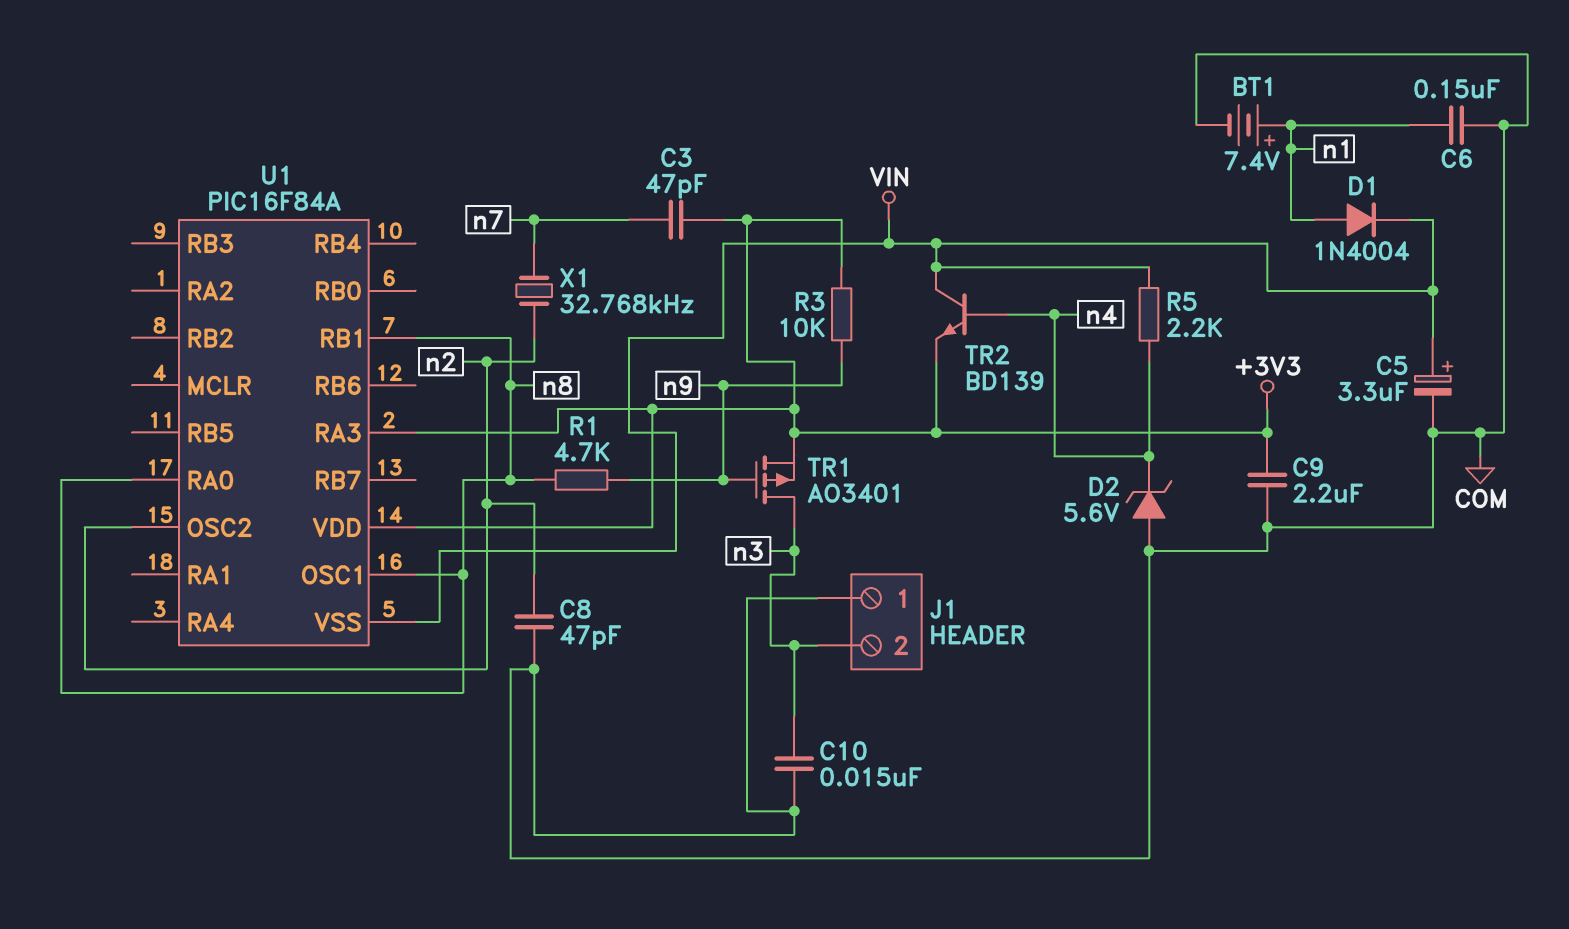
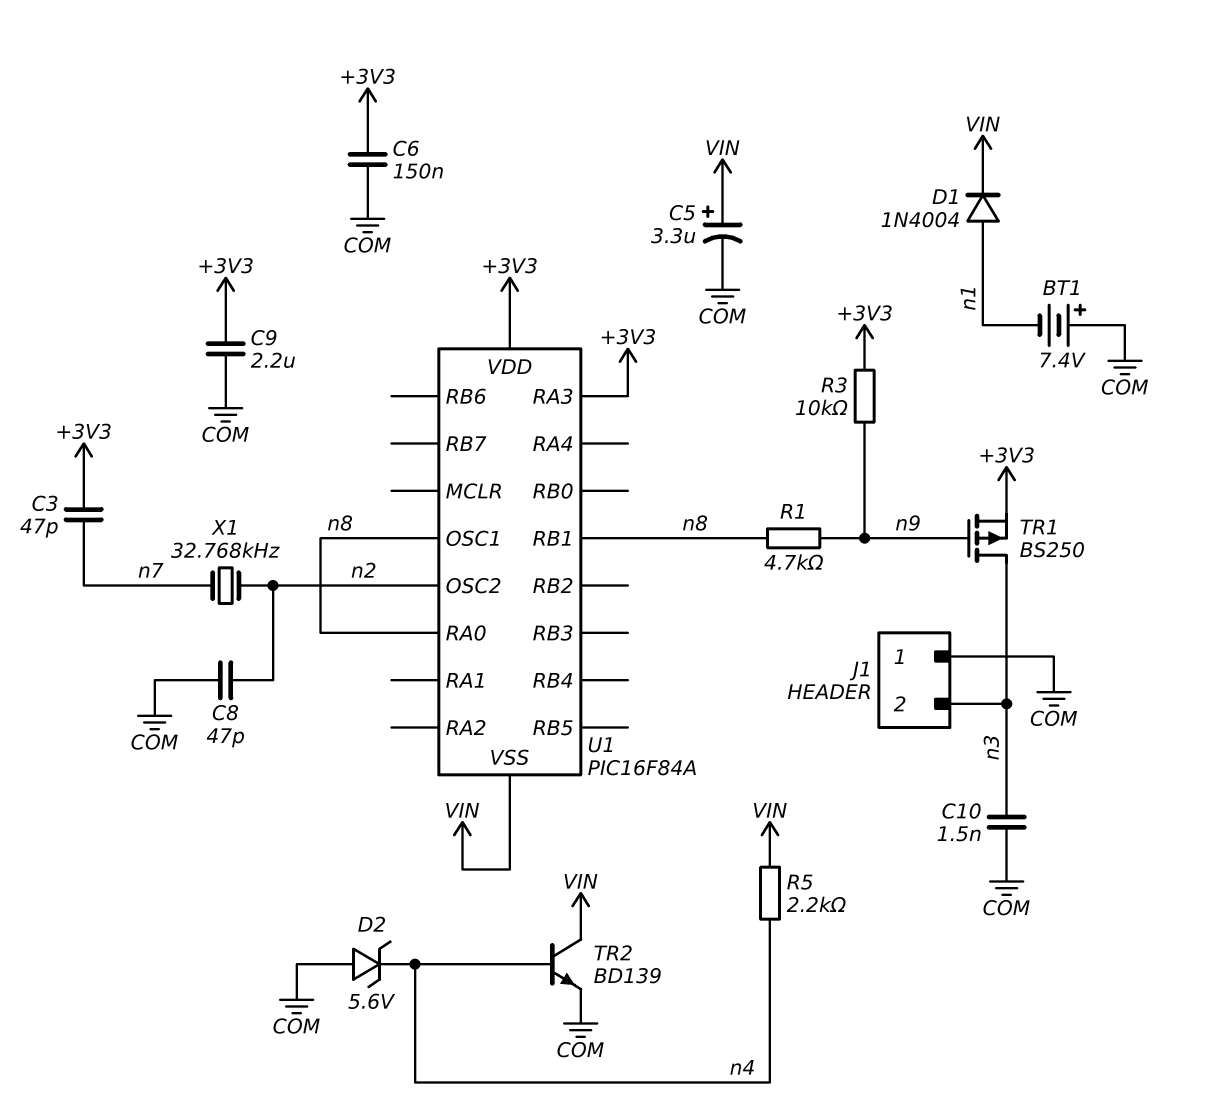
BT1: 7.4V (plus n1, minus COM) -> 7.4V (plus COM, minus n1)
C6: 150nF (COM, n1) -> 150nF (+3V3, COM)
C10: 15nF (COM, n3) -> 1.5nF (COM, n3)
TR1: PMOS AO3401 (G n9, D n3, S +3V3) -> PMOS BS250 (G n9, D n3, S +3V3)
TR2: NPN BD139 (B n4, C VIN, E +3V3) -> NPN BD139 (B n4, C VIN, E COM)

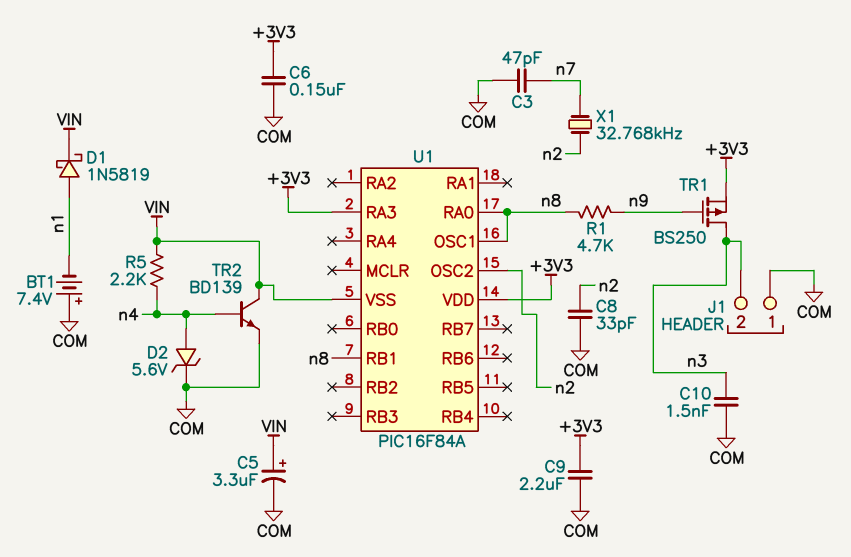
C3: 47pF (+3V3, n7) -> 47pF (COM, n7)
C8: 47pF (COM, n2) -> 33pF (COM, n2)
D1: diode 1N4004 (A n1, K VIN) -> schottky 1N5819 (A n1, K VIN)
D2: zener 5.6V (A COM, K n4) -> zener 5.6V (A n4, K COM)
R3: 10k (+3V3, n9) -> none

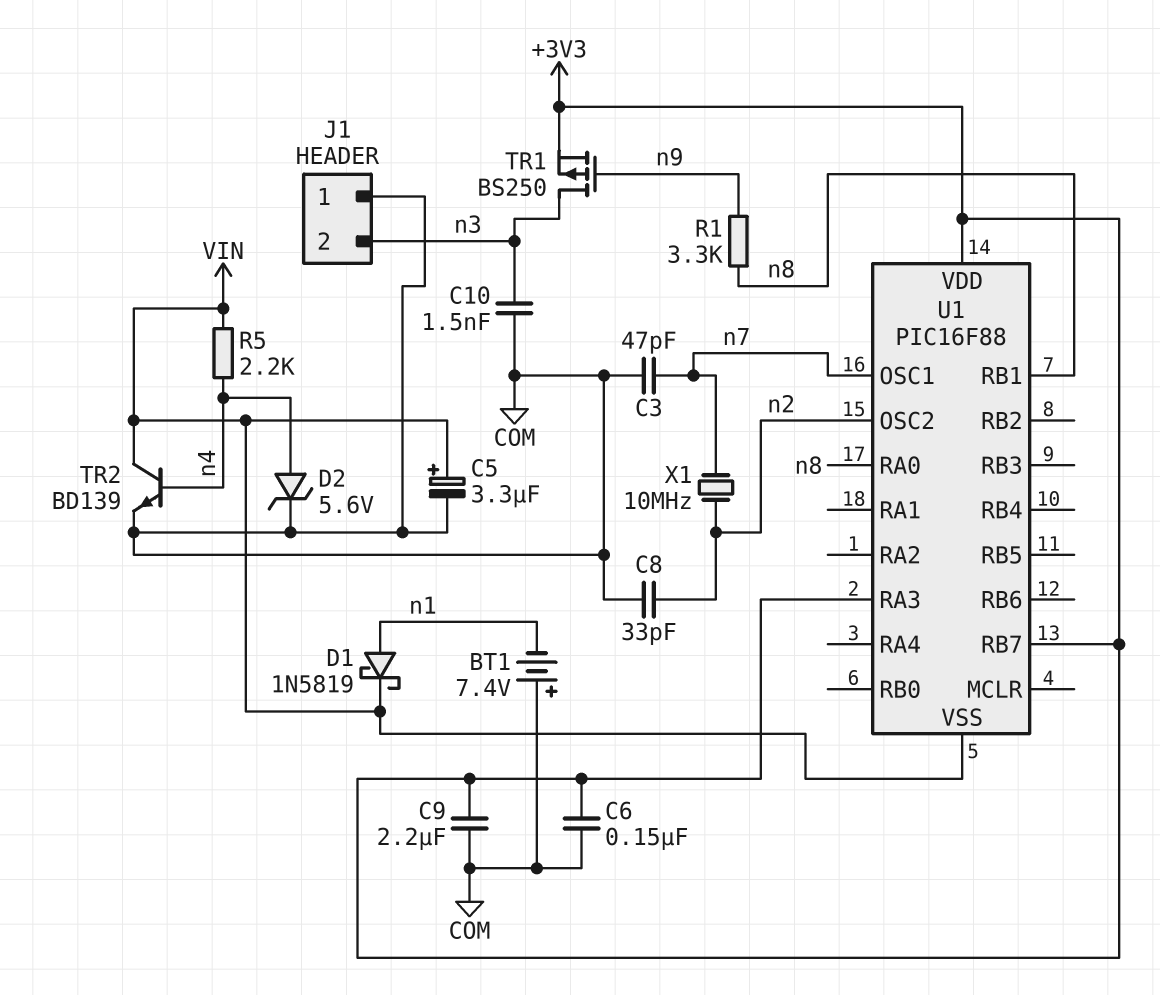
R1: 4.7k (n8, n9) -> 3.3k (n8, n9)
U1: PIC16F84A -> PIC16F88
U1 pin OSC1: n8 -> n7
U1 pin RB7: none -> +3V3
X1: 32.768kHz (n2, n7) -> 10MHz (n2, n7)

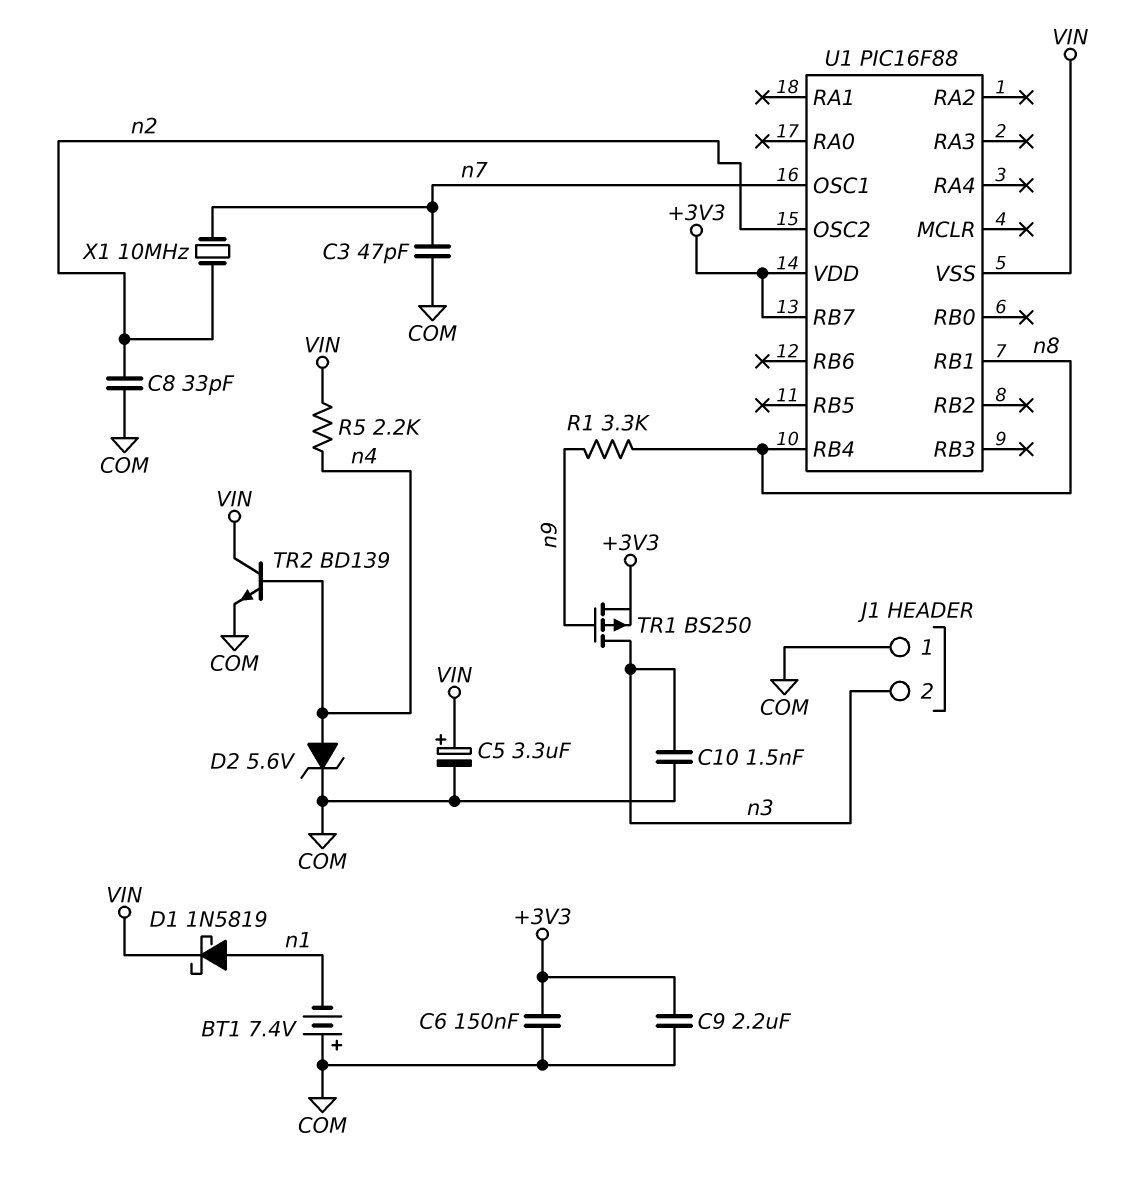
U1 pin RA0: n8 -> none
U1 pin RA3: +3V3 -> none
U1 pin RB4: none -> n8

